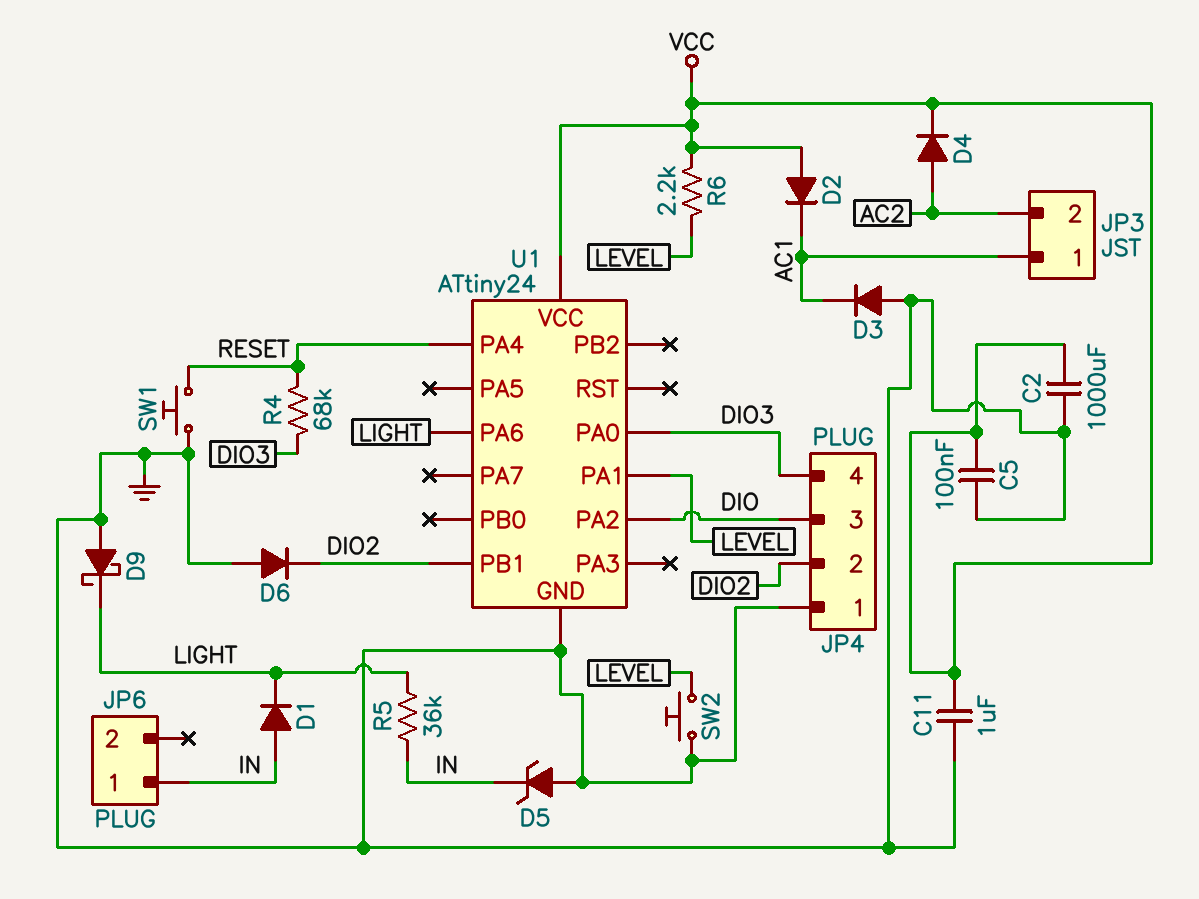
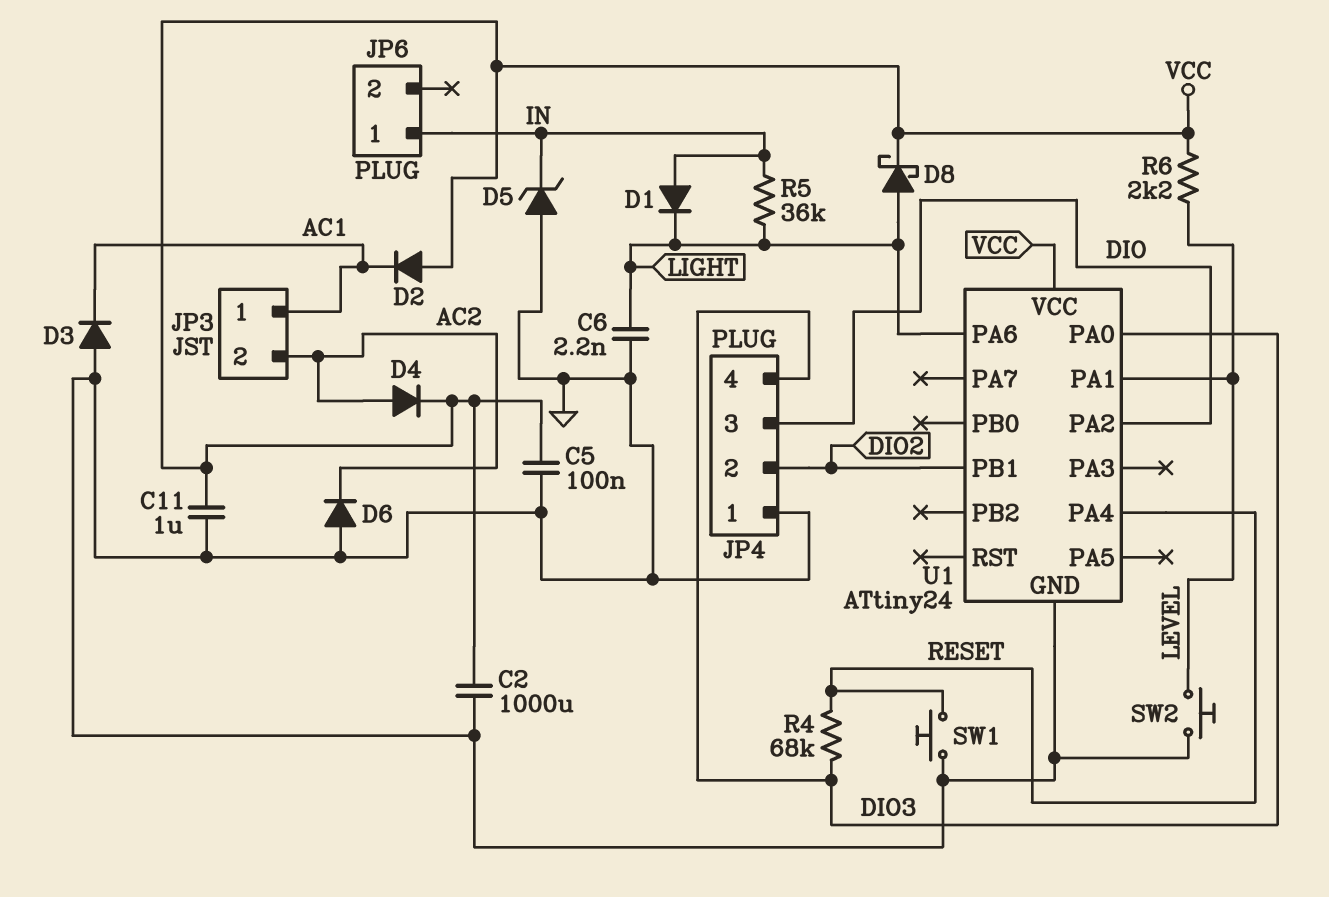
C6: none -> 2.2nF (GND, LIGHT)
D6: diode (A GND, K DIO2) -> diode (A GND, K AC2)
D8: none -> schottky (A LIGHT, K VCC)
D9: schottky (A GND, K LIGHT) -> none

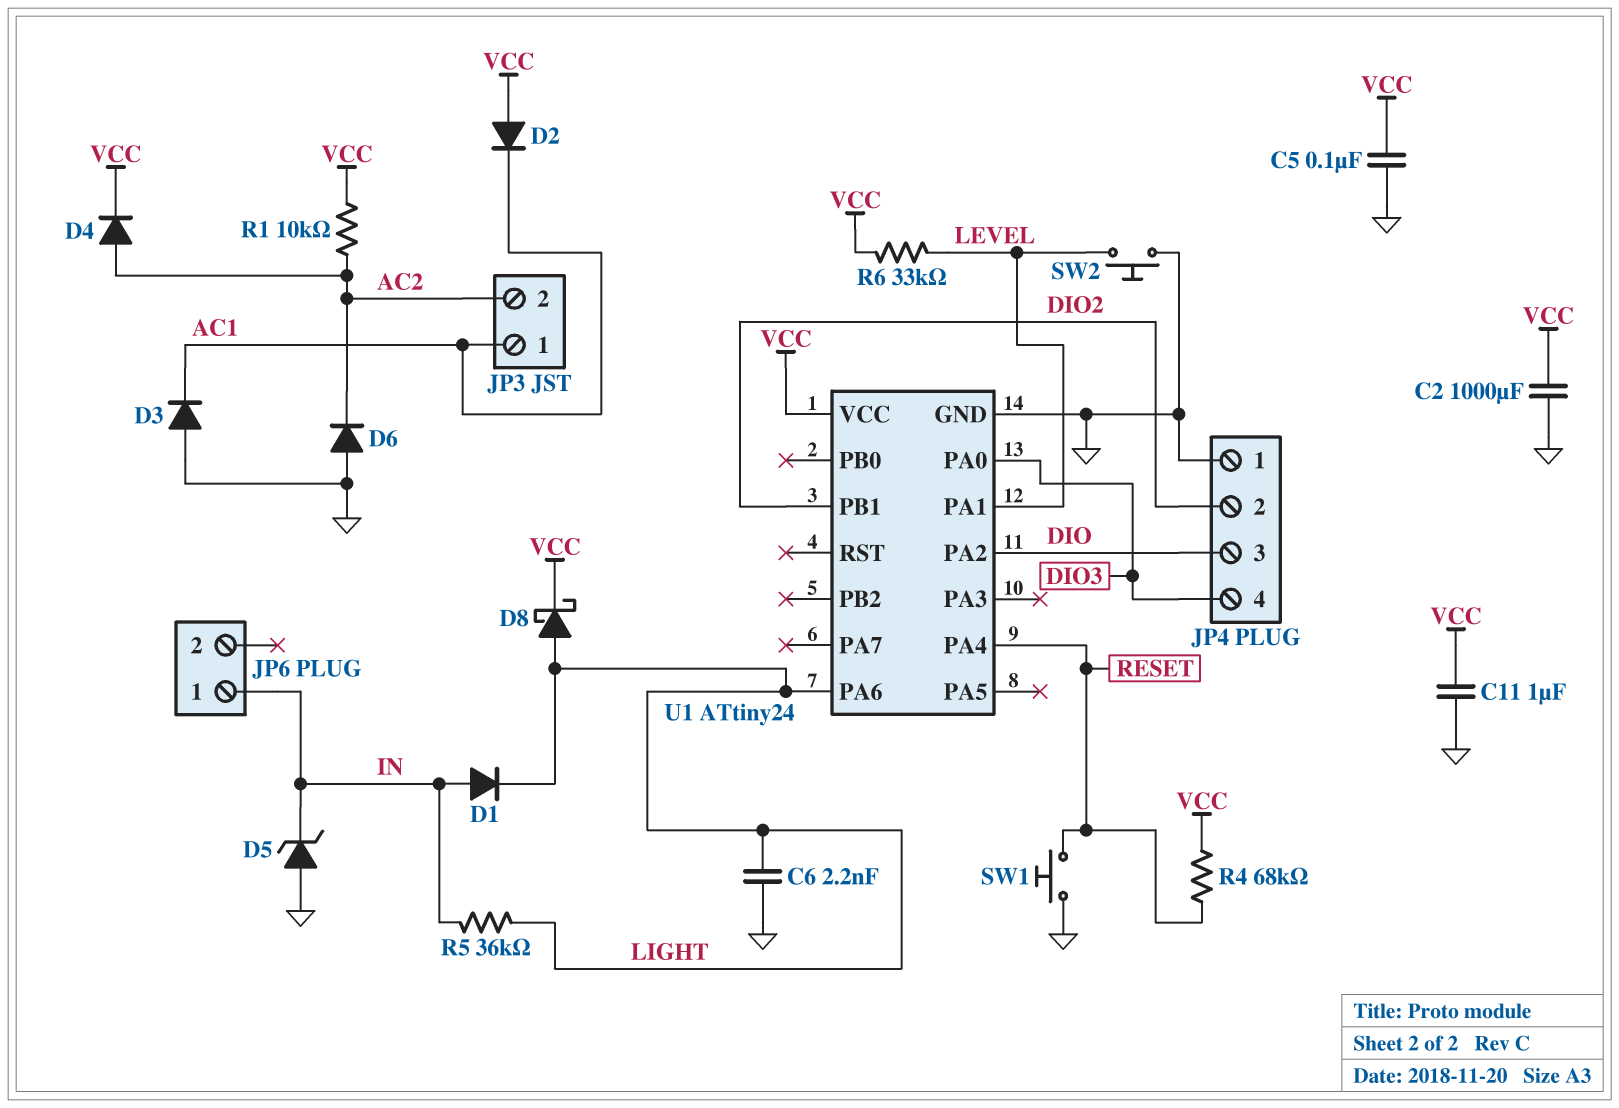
R1: none -> 10k (AC2, VCC)
R4: 68k (DIO3, RESET) -> 68k (RESET, VCC)
R6: 2.2k (LEVEL, VCC) -> 33k (LEVEL, VCC)

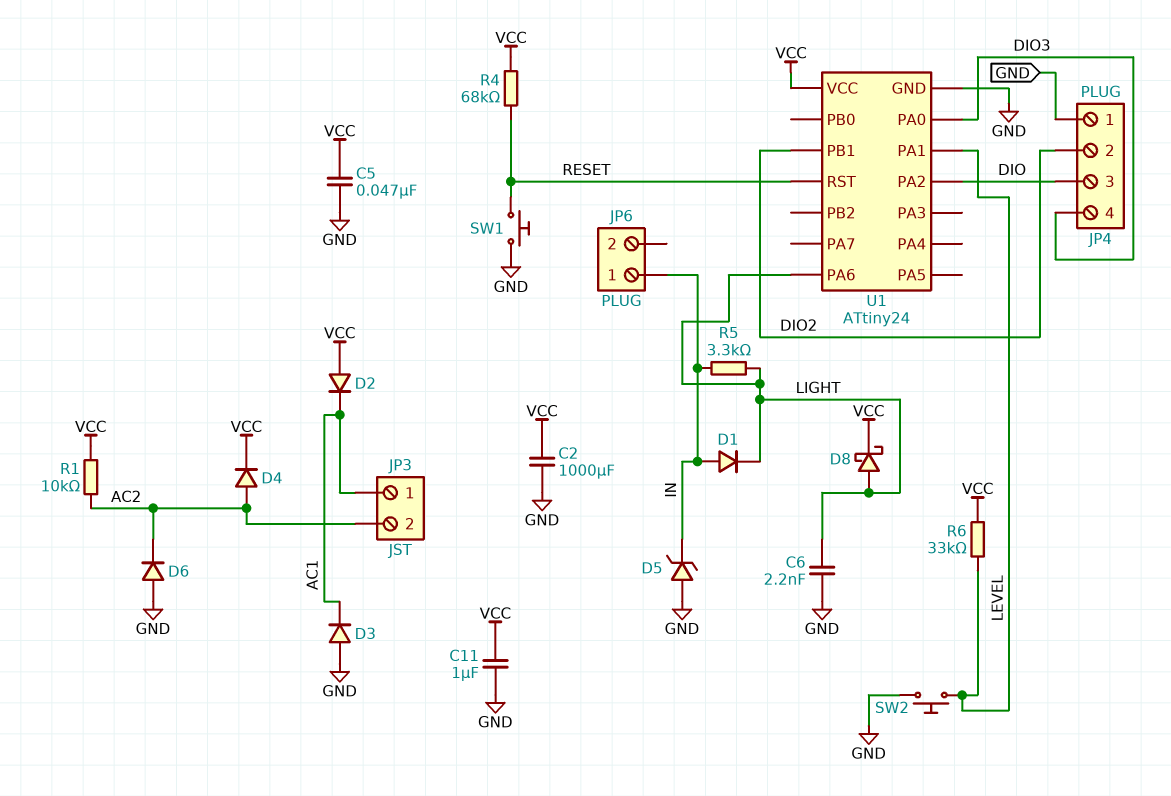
C5: 100nF (GND, VCC) -> 47nF (GND, VCC)
R5: 36k (IN, LIGHT) -> 3.3k (IN, LIGHT)
U1 pin PA4: RESET -> none
U1 pin RST: none -> RESET

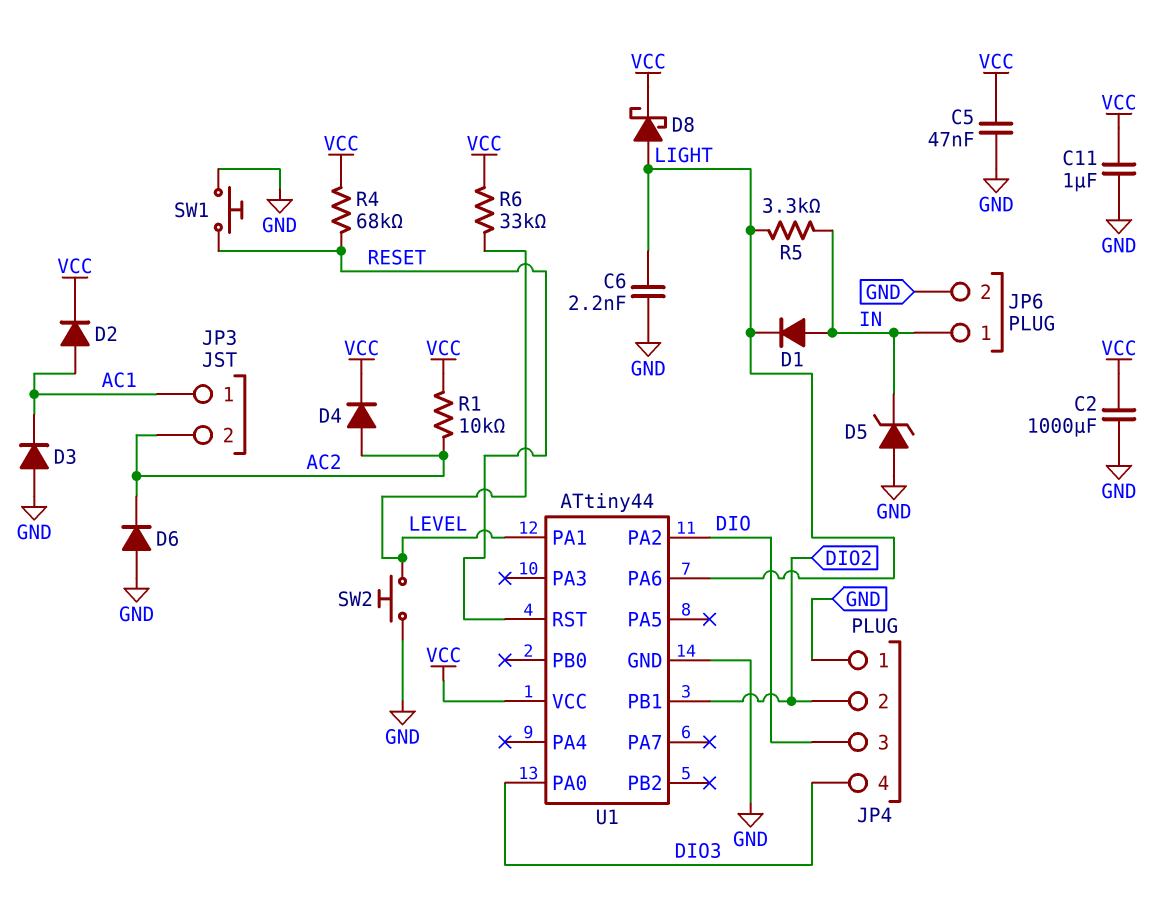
D2: diode (A VCC, K AC1) -> diode (A AC1, K VCC)
JP6 pin 2: none -> GND
U1: ATtiny24 -> ATtiny44

